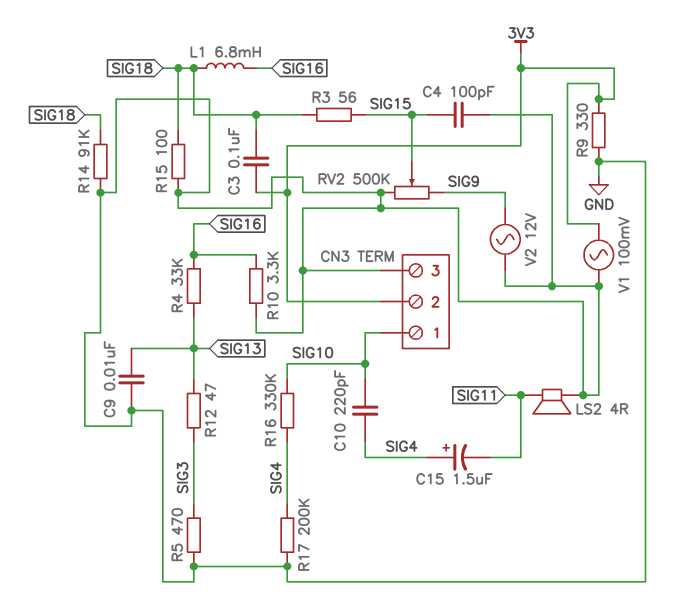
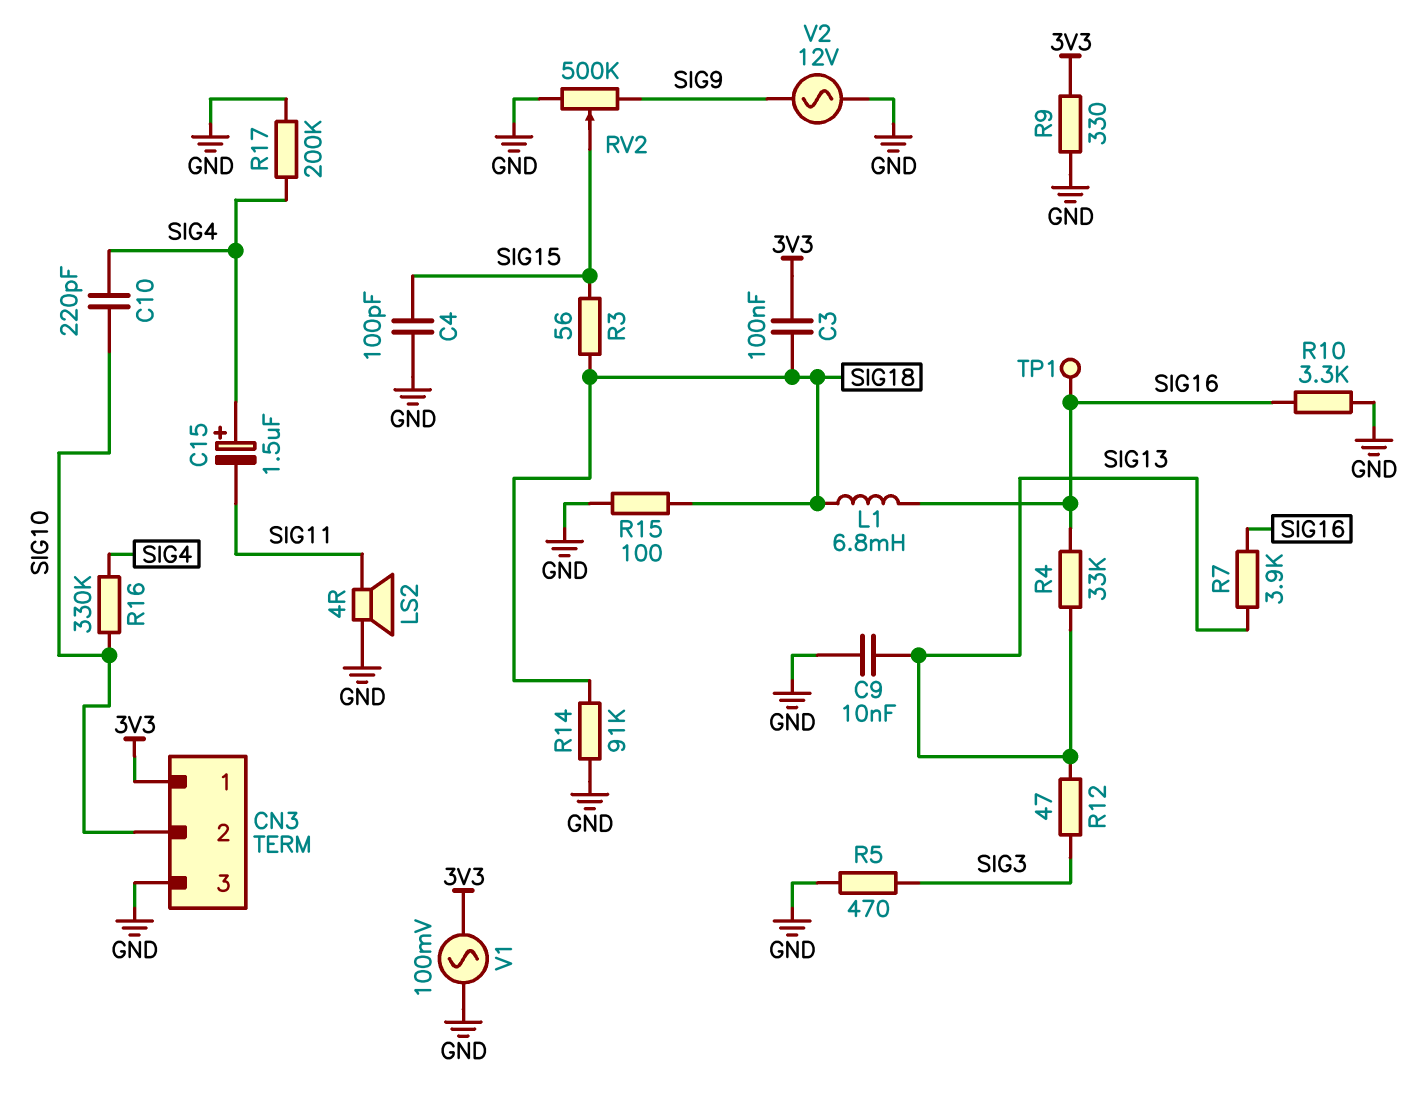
CN3 pin 1: SIG10 -> 3V3
CN3 pin 2: 3V3 -> SIG10
R7: none -> 3.9k (SIG13, SIG16)
TP1: none -> test point (SIG16)

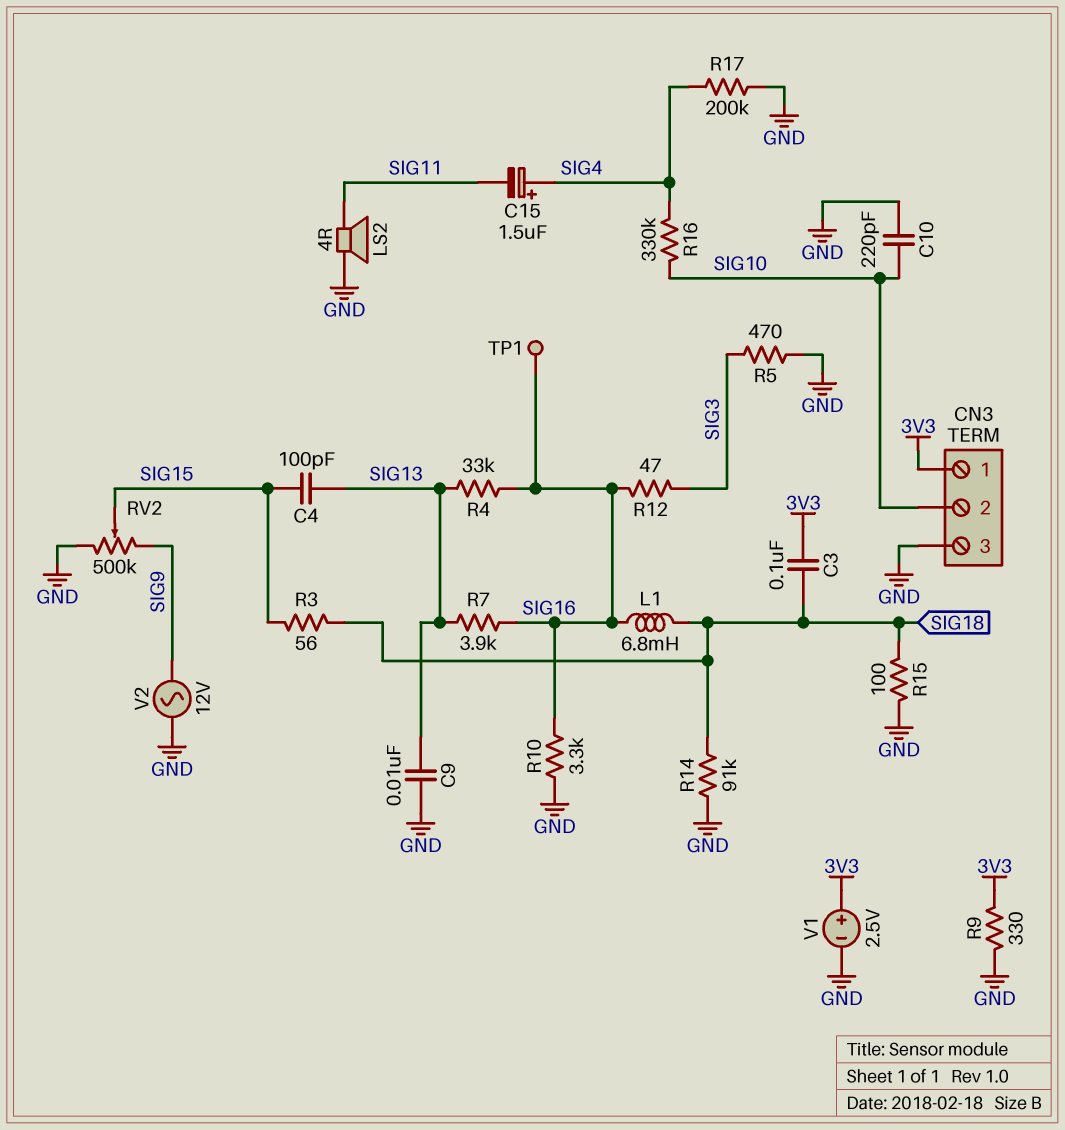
C4: 100pF (GND, SIG15) -> 100pF (SIG13, SIG15)
C10: 220pF (SIG4, SIG10) -> 220pF (GND, SIG10)
R12: 47 (SIG3, SIG13) -> 47 (SIG3, SIG16)
V1: AC 100mV (3V3, GND) -> 2.5V (plus 3V3, minus GND)

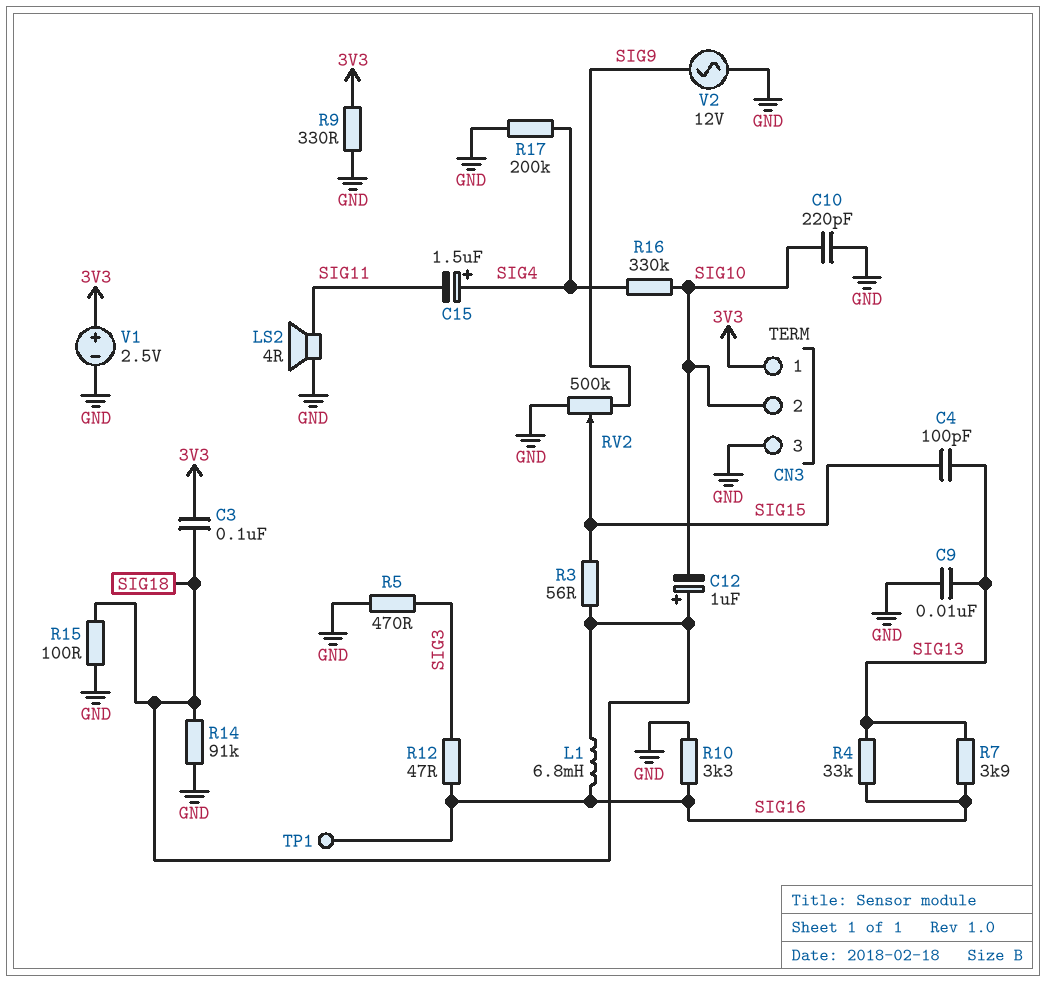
C12: none -> 1uF (plus SIG18, minus SIG10)

